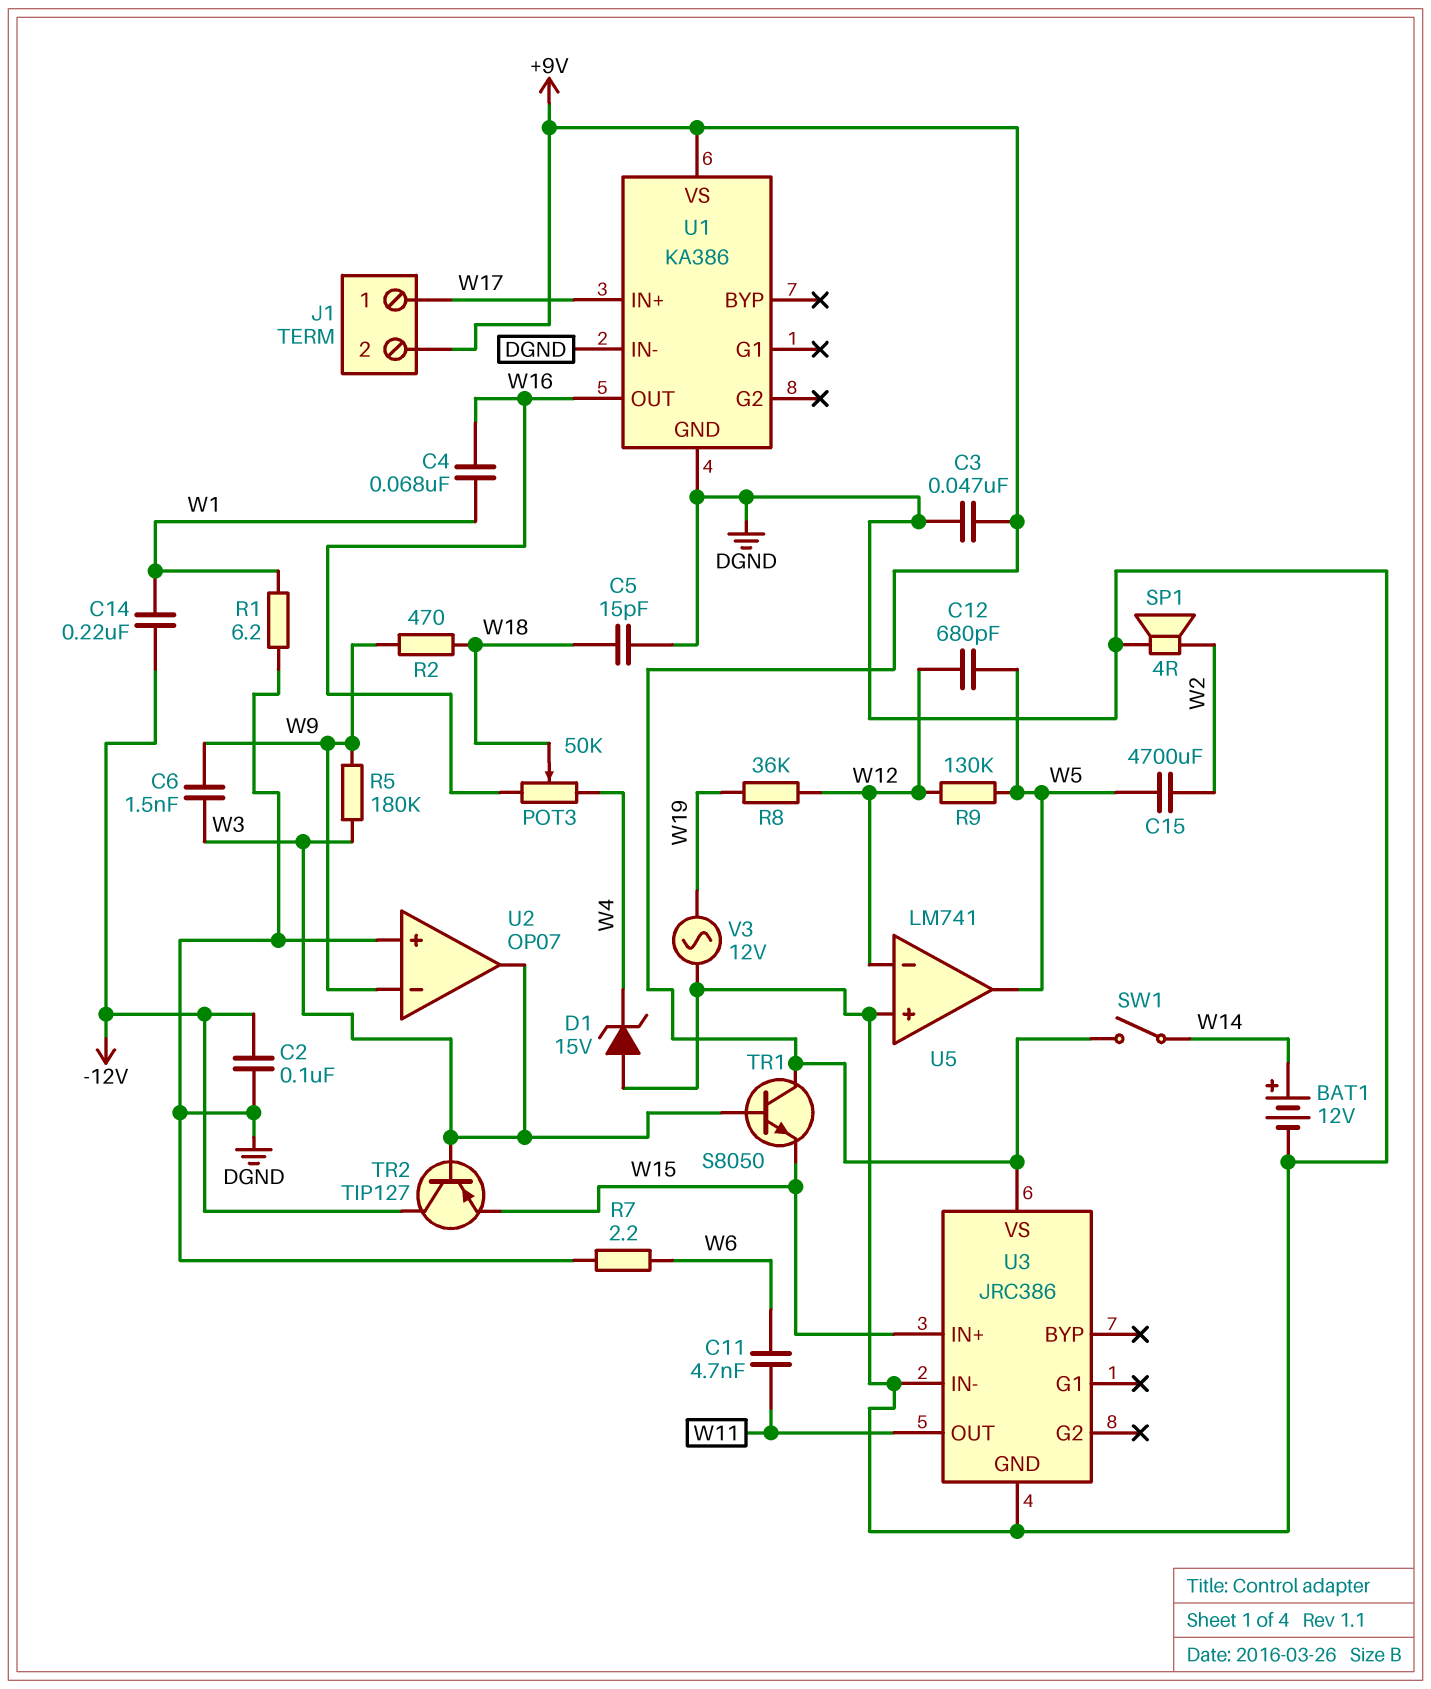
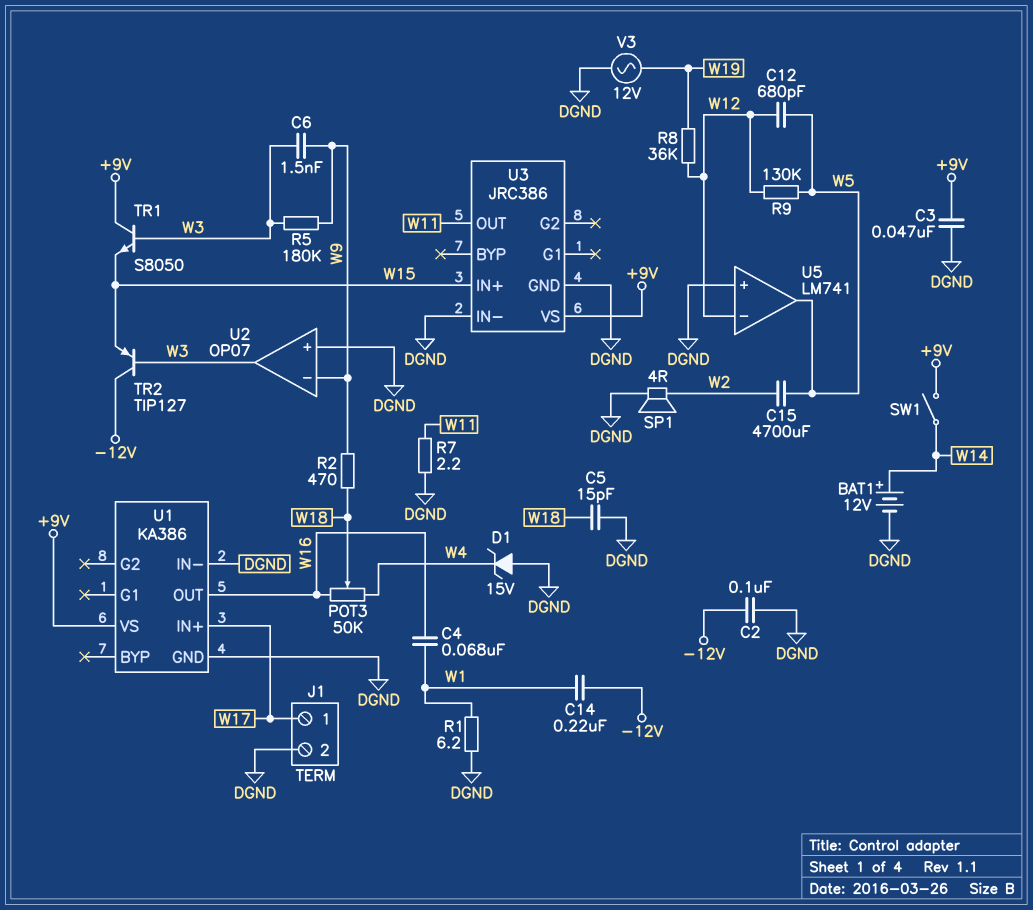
C11: 4.7nF (W6, W11) -> none
J1 pin 2: +9V -> DGND
R7: 2.2 (DGND, W6) -> 2.2 (DGND, W11)

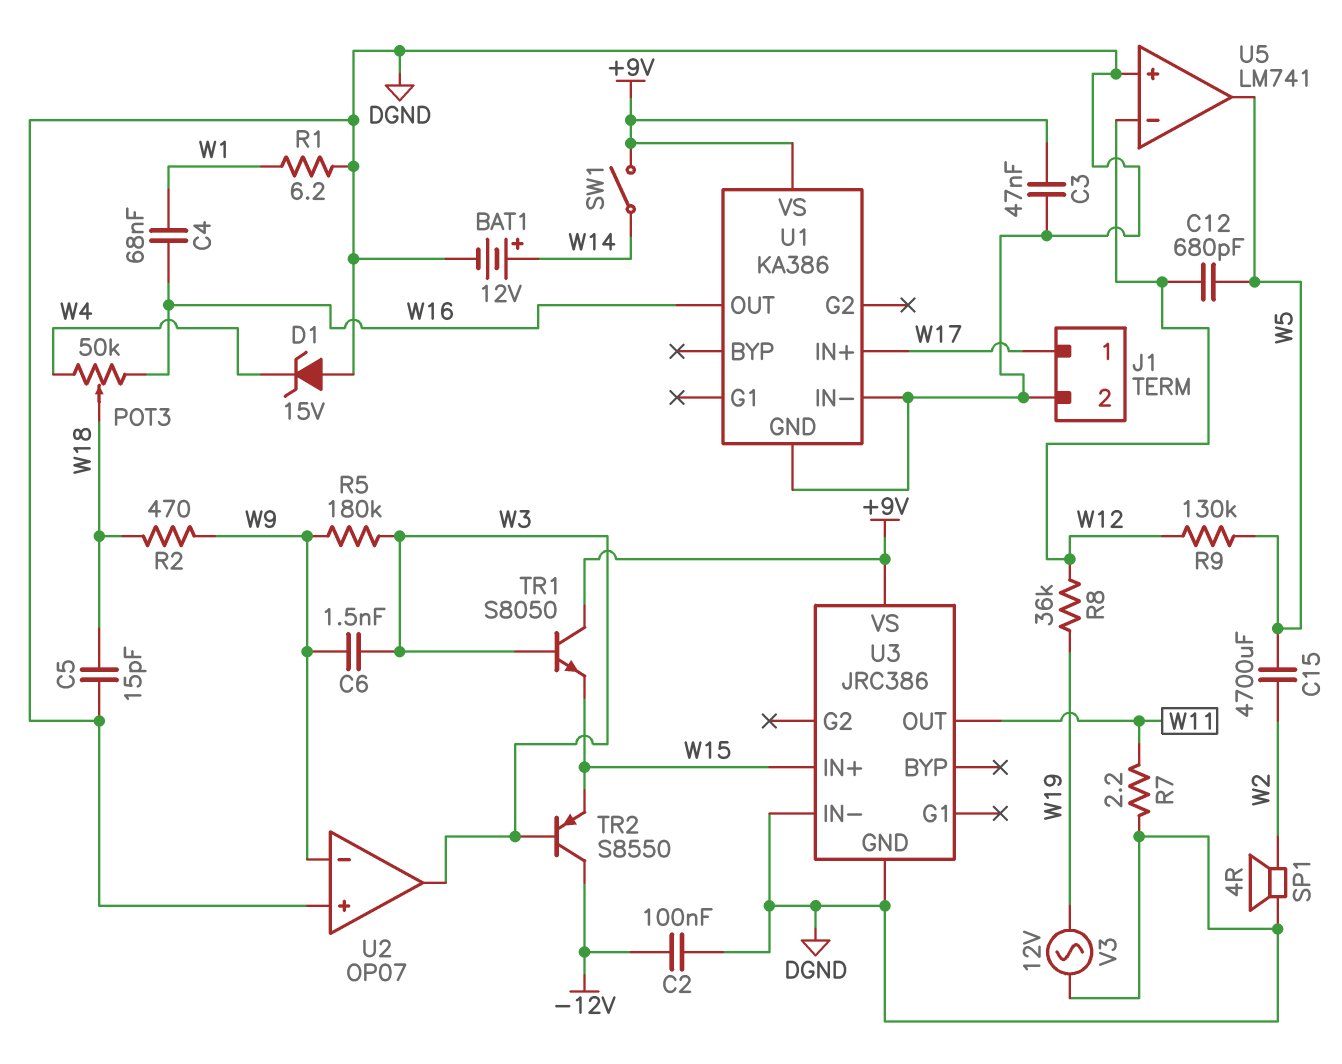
C14: 220nF (-12V, W1) -> none
TR2: PNP TIP127 (B W3, C -12V, E W15) -> PNP S8550 (B W3, C -12V, E W15)

